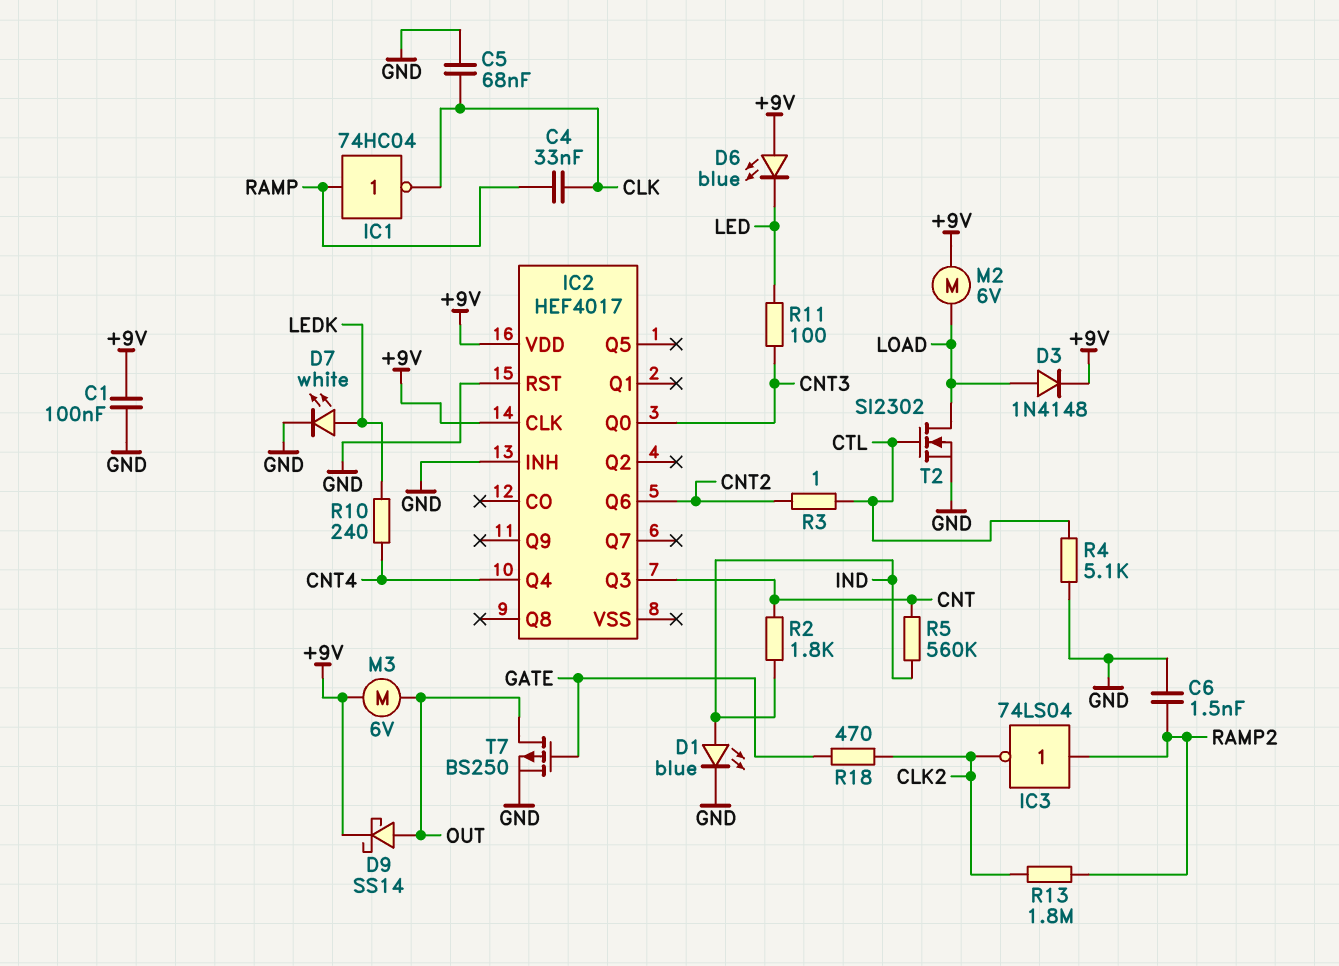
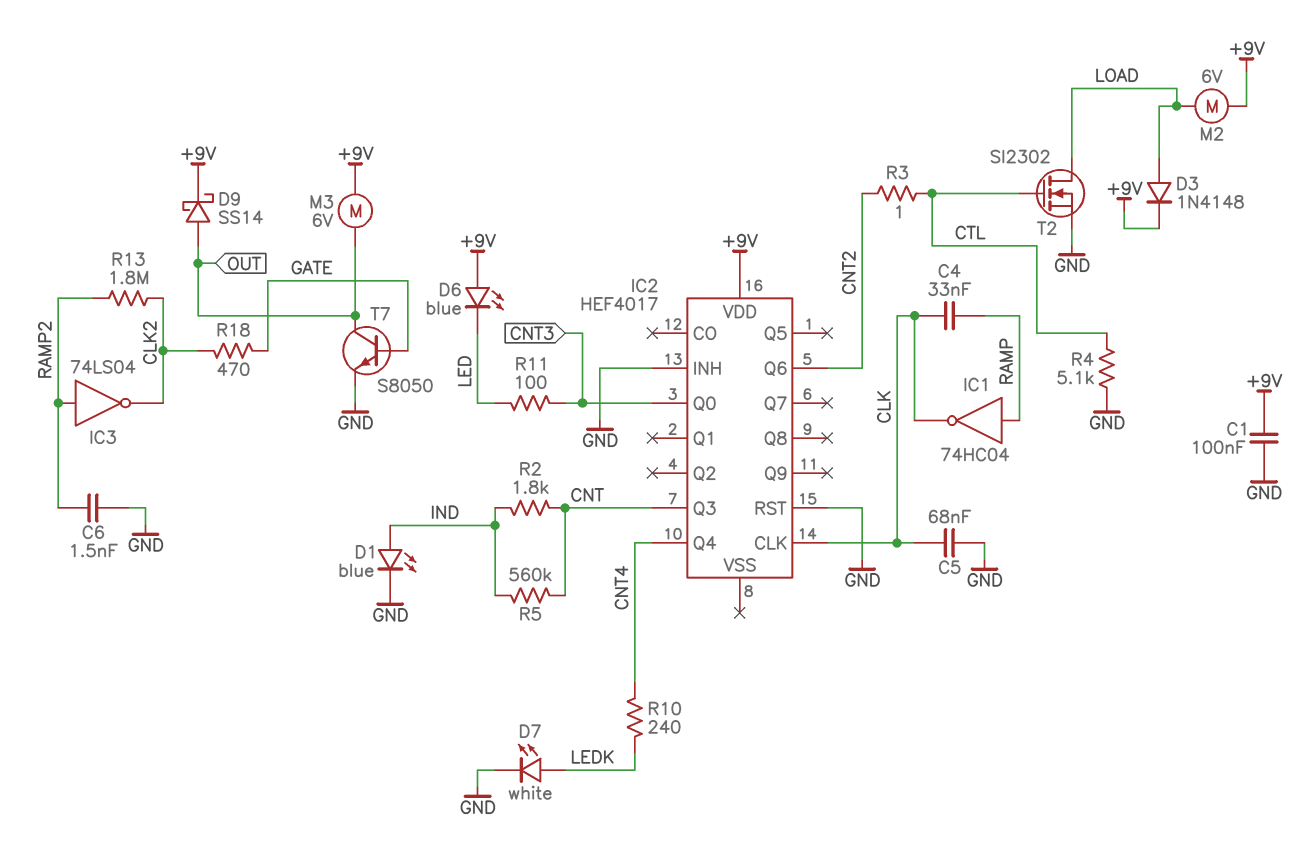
IC2 pin CLK: +9V -> CLK
T7: PMOS BS250 (G GATE, D OUT, S GND) -> NPN S8050 (B GATE, C OUT, E GND)

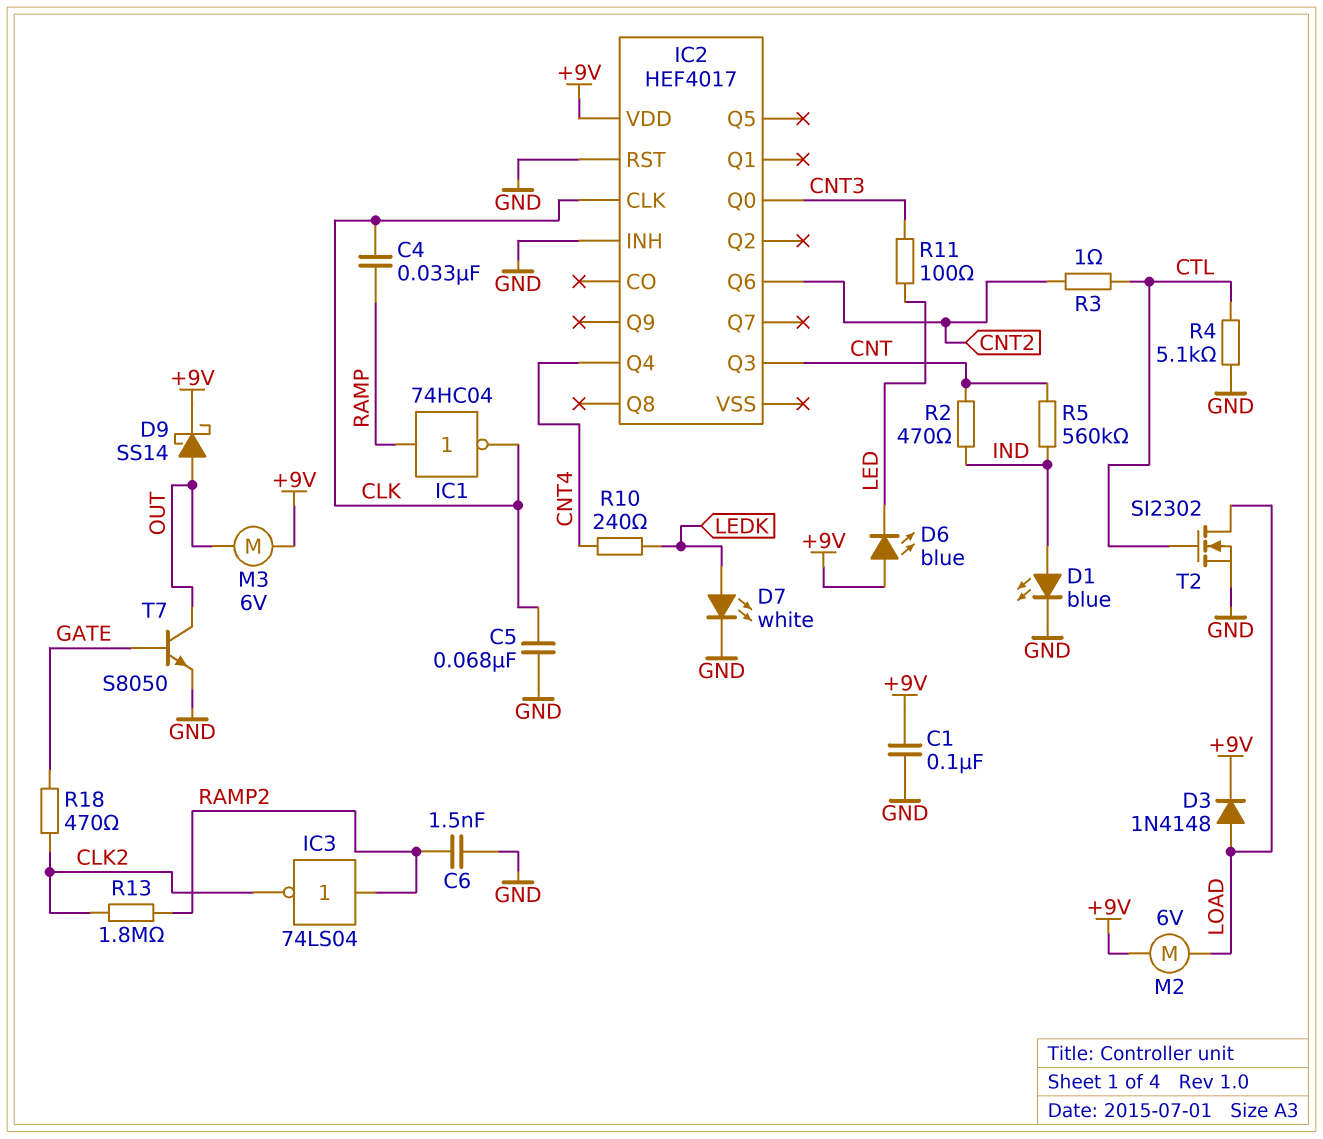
R2: 1.8k (CNT, IND) -> 470 (CNT, IND)

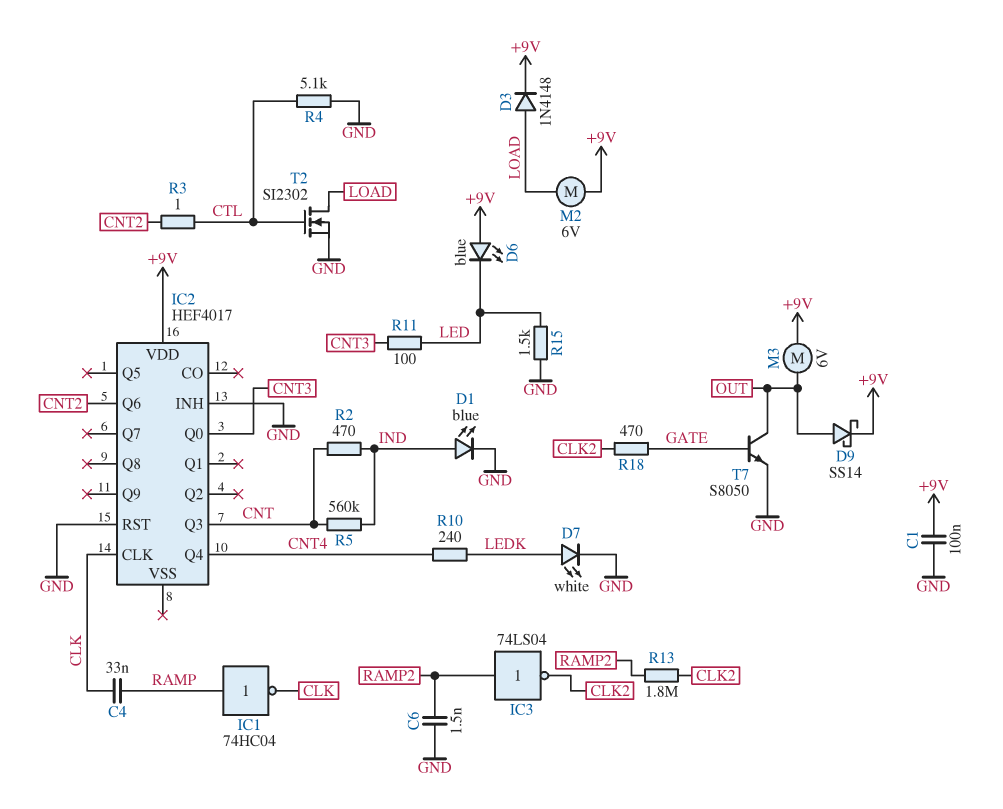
C5: 68nF (CLK, GND) -> none
R15: none -> 1.5k (GND, LED)

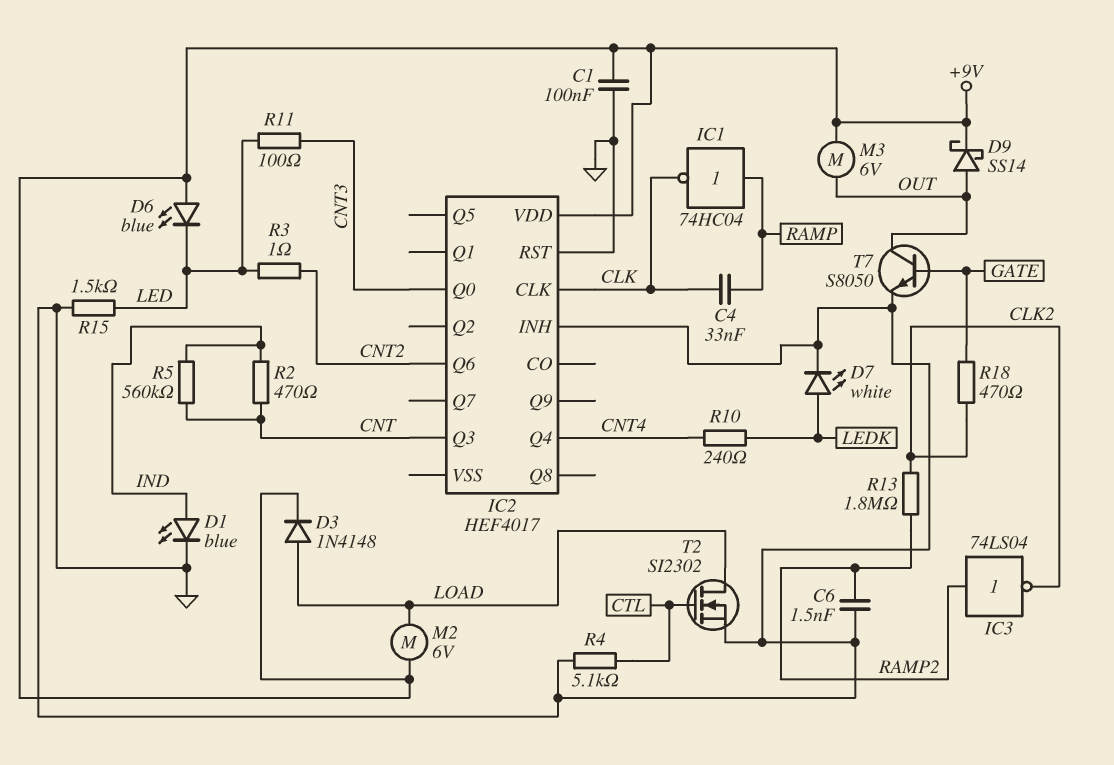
R3: 1 (CNT2, CTL) -> 1 (CNT2, LED)

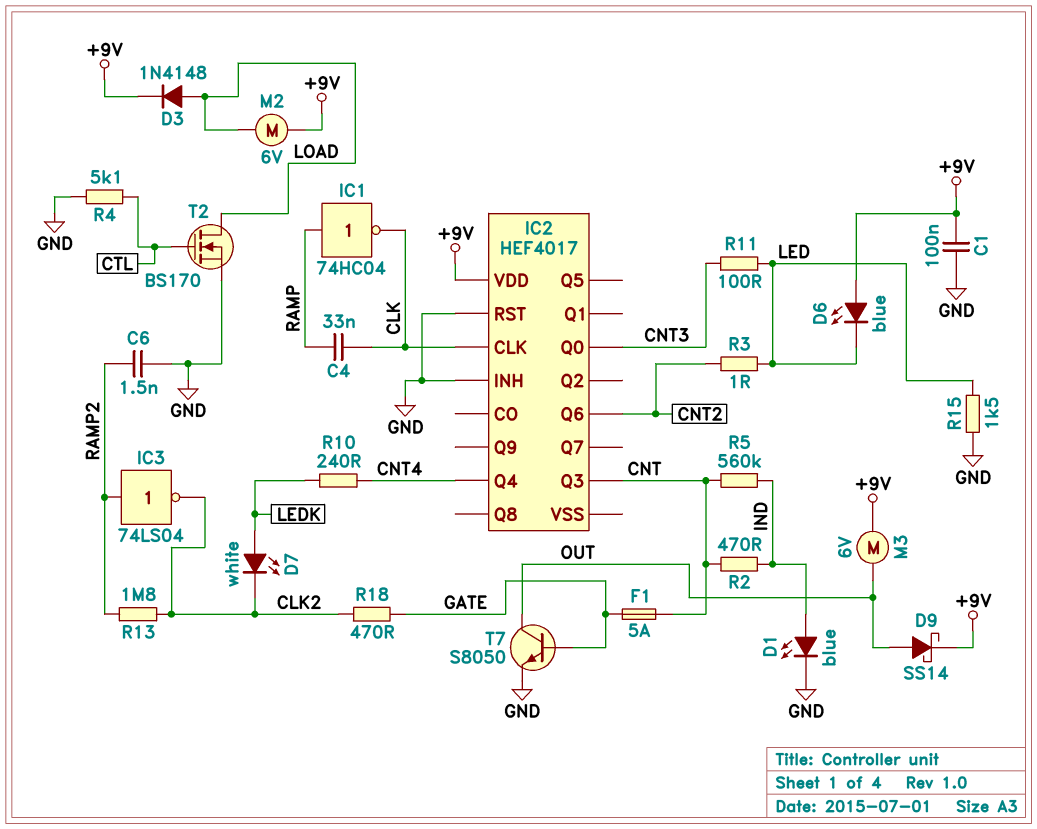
D7: LED white (A LEDK, K GND) -> LED white (A LEDK, K CLK2)
F1: none -> 5A (CNT, GATE)
T2: NMOS SI2302 (G CTL, D LOAD, S GND) -> NMOS BS170 (G CTL, D LOAD, S GND)

